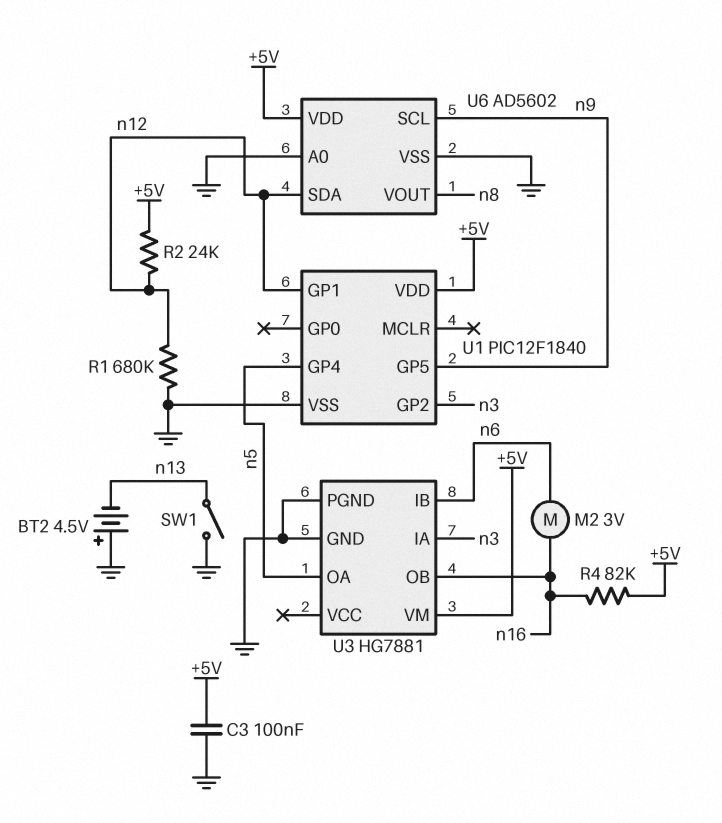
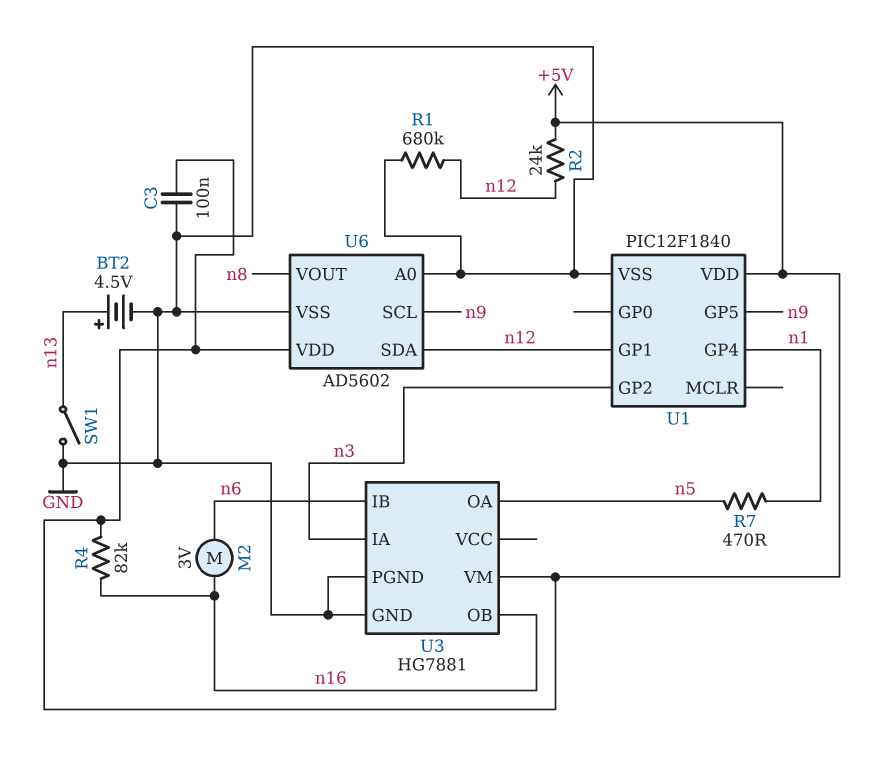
BT2: 4.5V (plus GND, minus n13) -> 4.5V (plus n13, minus GND)
R7: none -> 470 (n1, n5)
U1 pin GP4: n5 -> n1

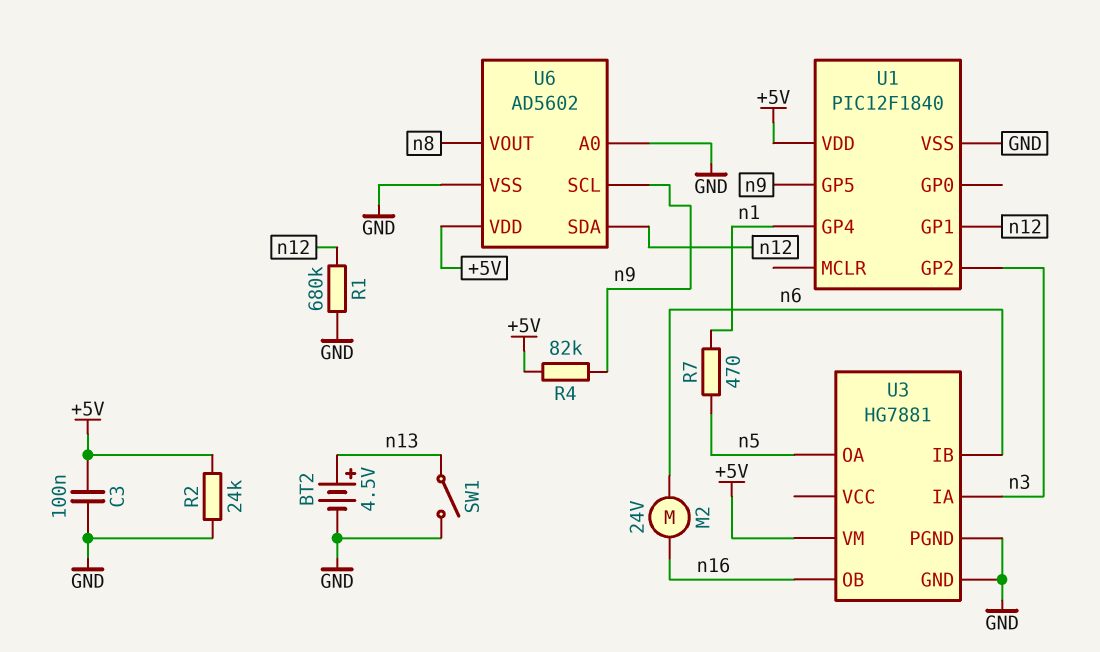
M2: motor 3V (n6, n16) -> motor 24V (n6, n16)
R2: 24k (+5V, n12) -> 24k (+5V, GND)
R4: 82k (+5V, n16) -> 82k (+5V, n9)

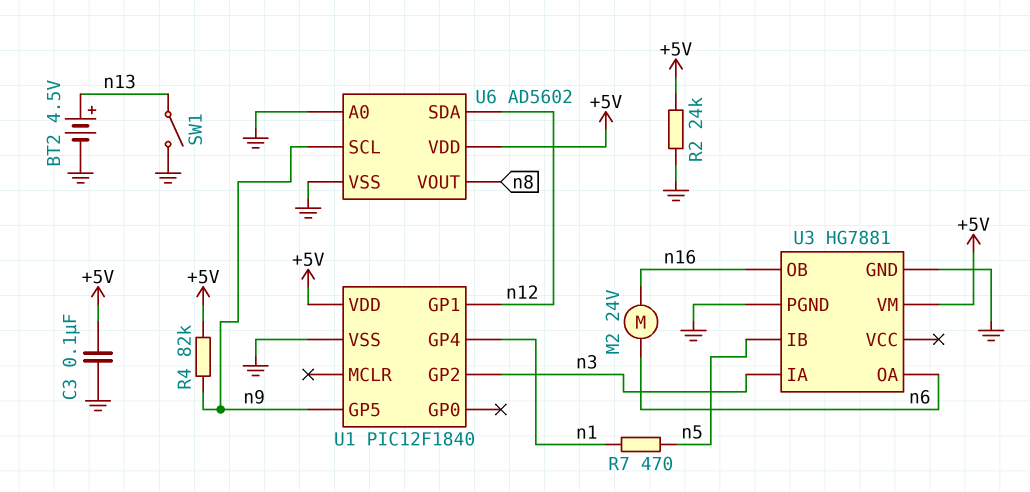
R1: 680k (GND, n12) -> none
U3 pin IB: n6 -> n5
U3 pin OA: n5 -> n6

